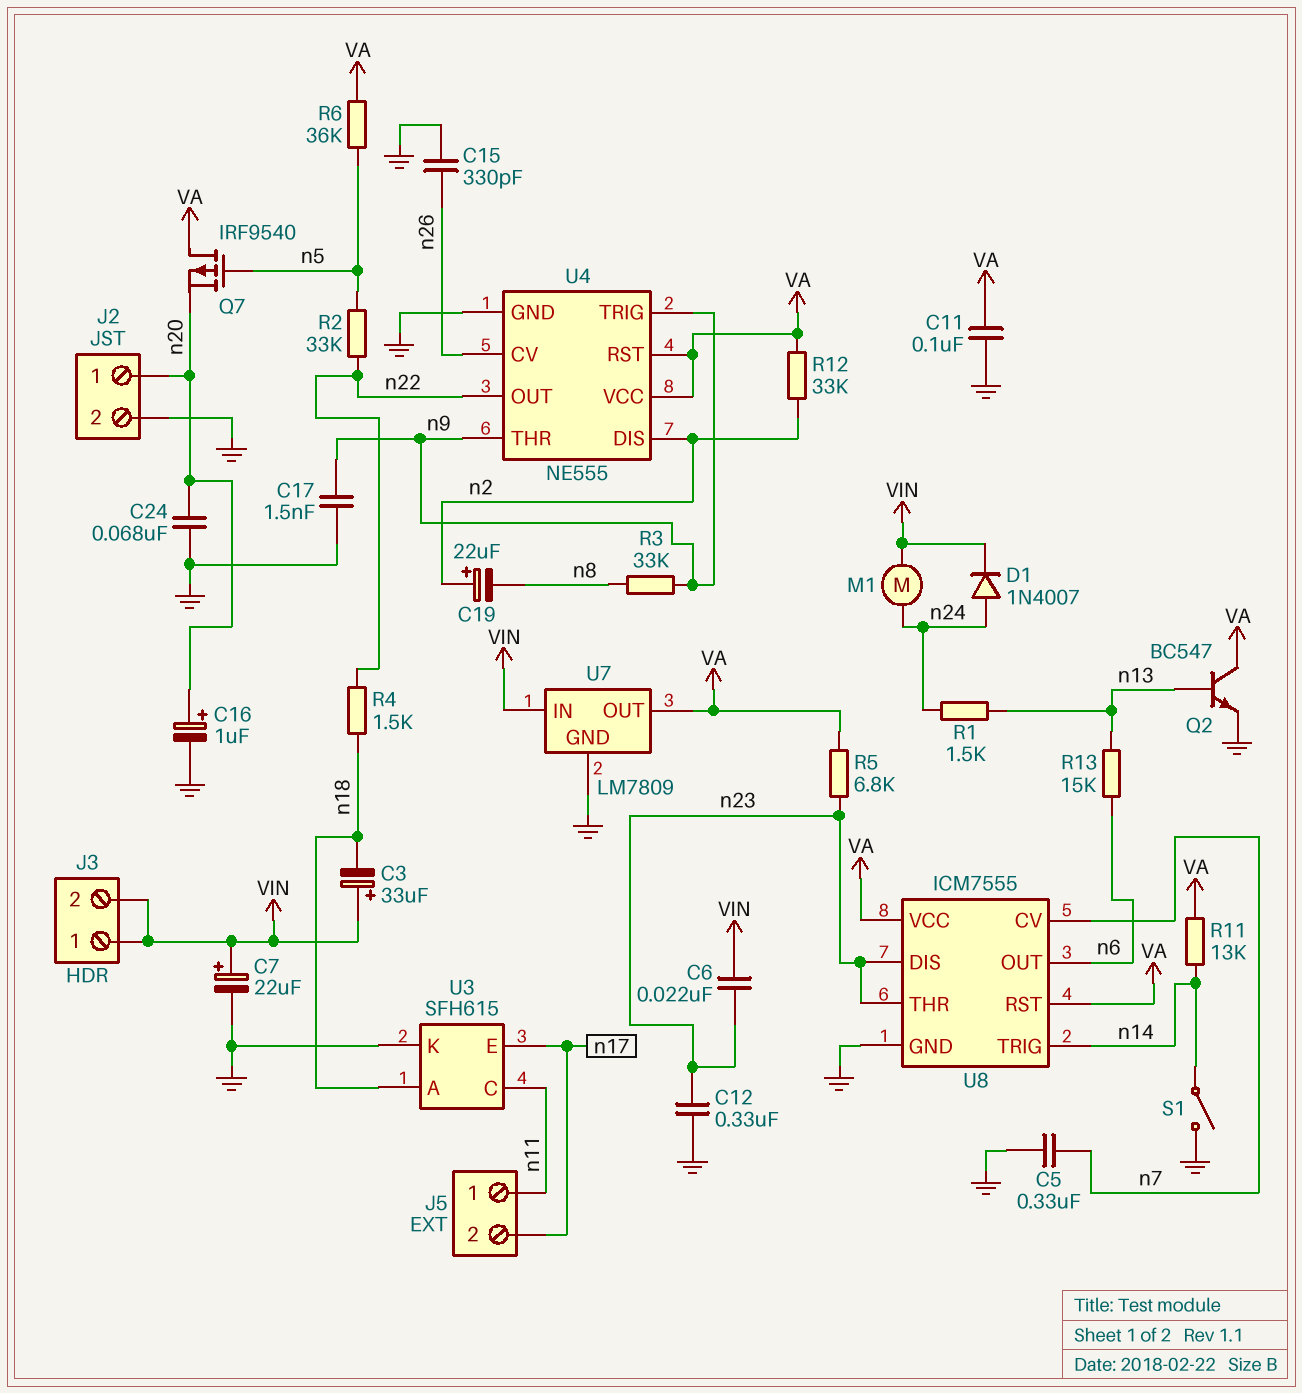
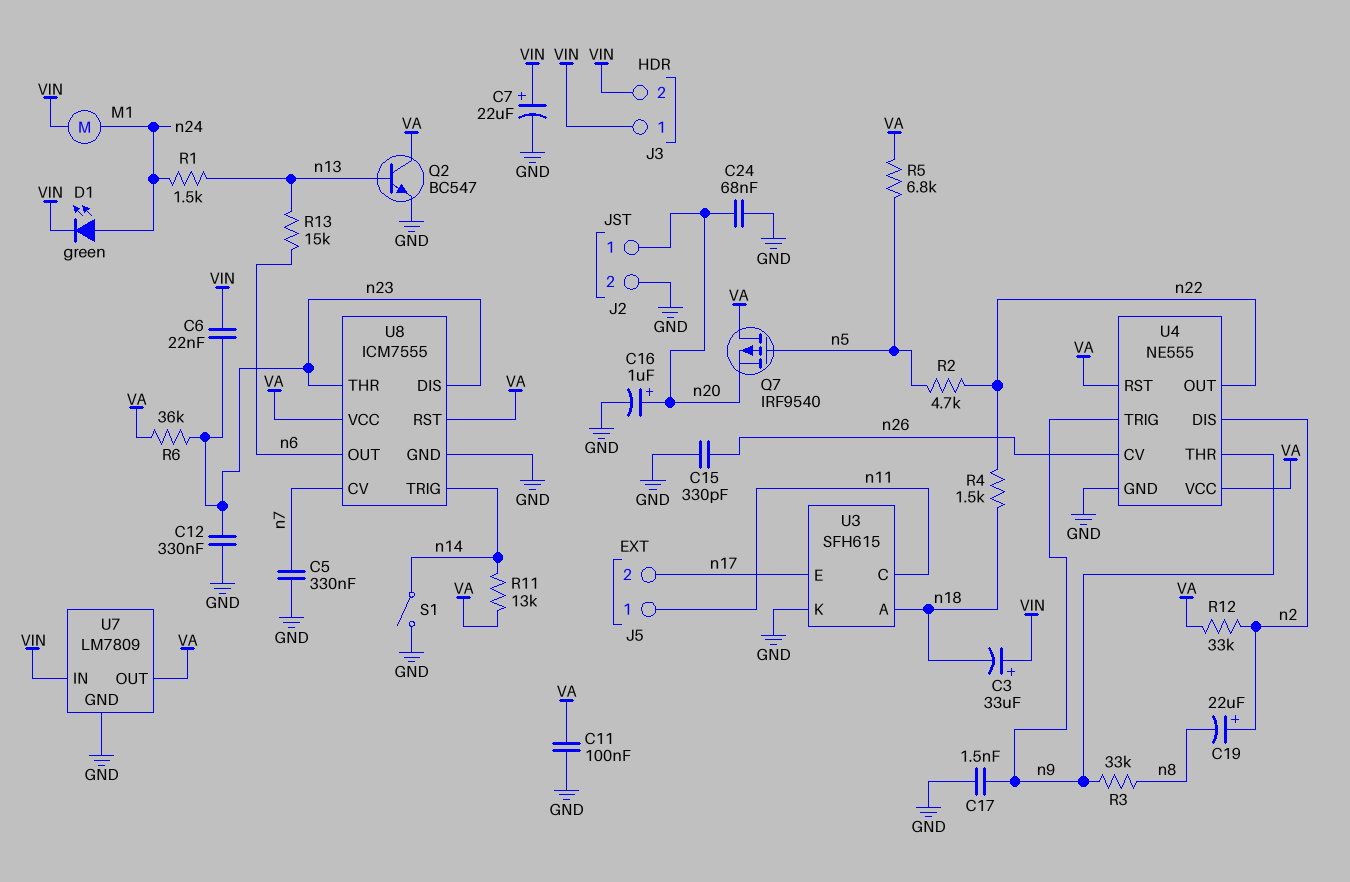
D1: diode 1N4007 (A n24, K VIN) -> LED green (A n24, K VIN)
R2: 33k (n5, n22) -> 4.7k (n5, n22)
R5: 6.8k (VA, n23) -> 6.8k (VA, n5)
R6: 36k (VA, n5) -> 36k (VA, n23)

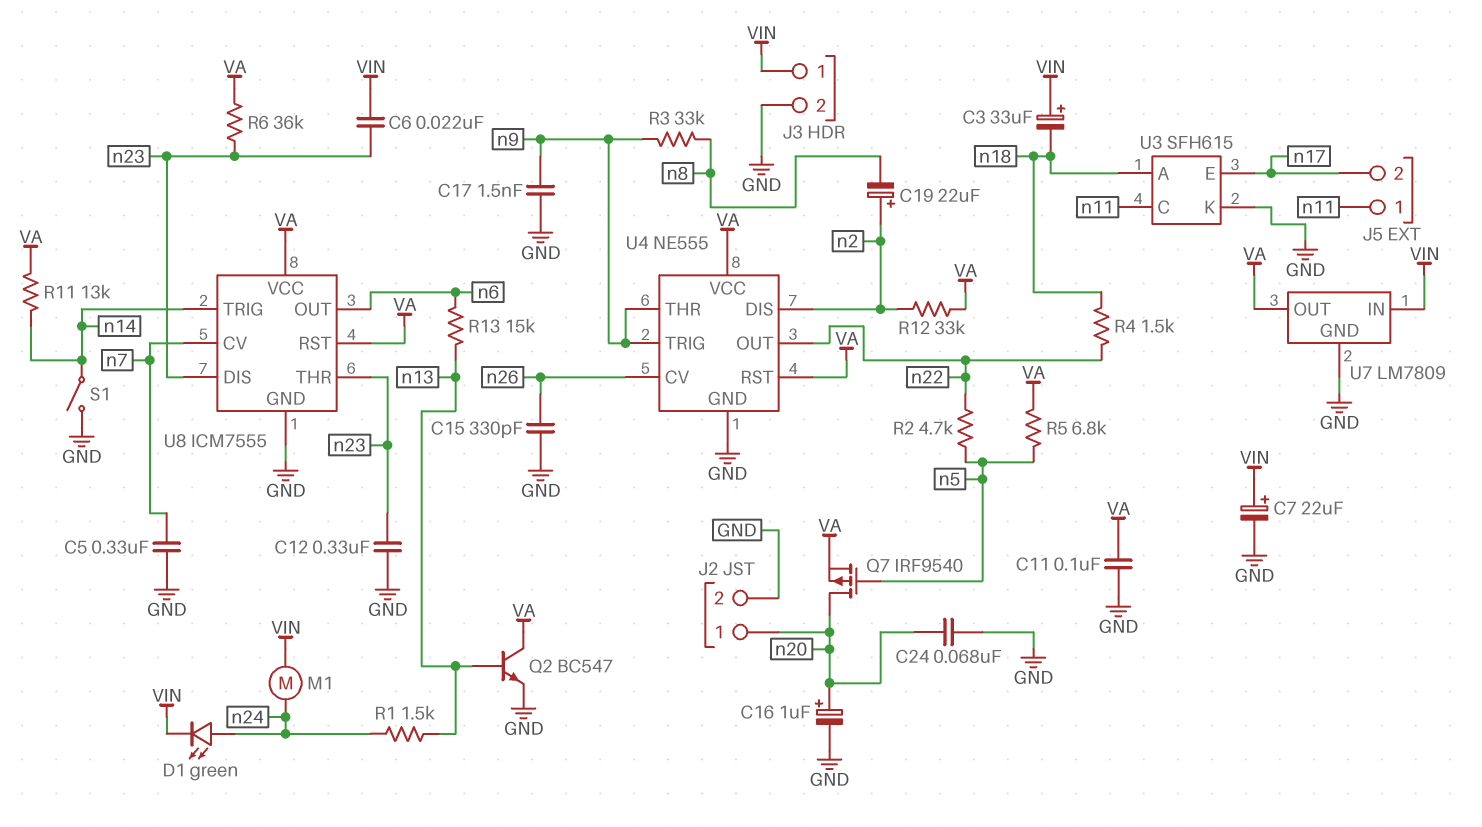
J3 pin 2: VIN -> GND
Q7: PMOS IRF9540 (G n5, D VA, S n20) -> PMOS IRF9540 (G n5, D n20, S VA)

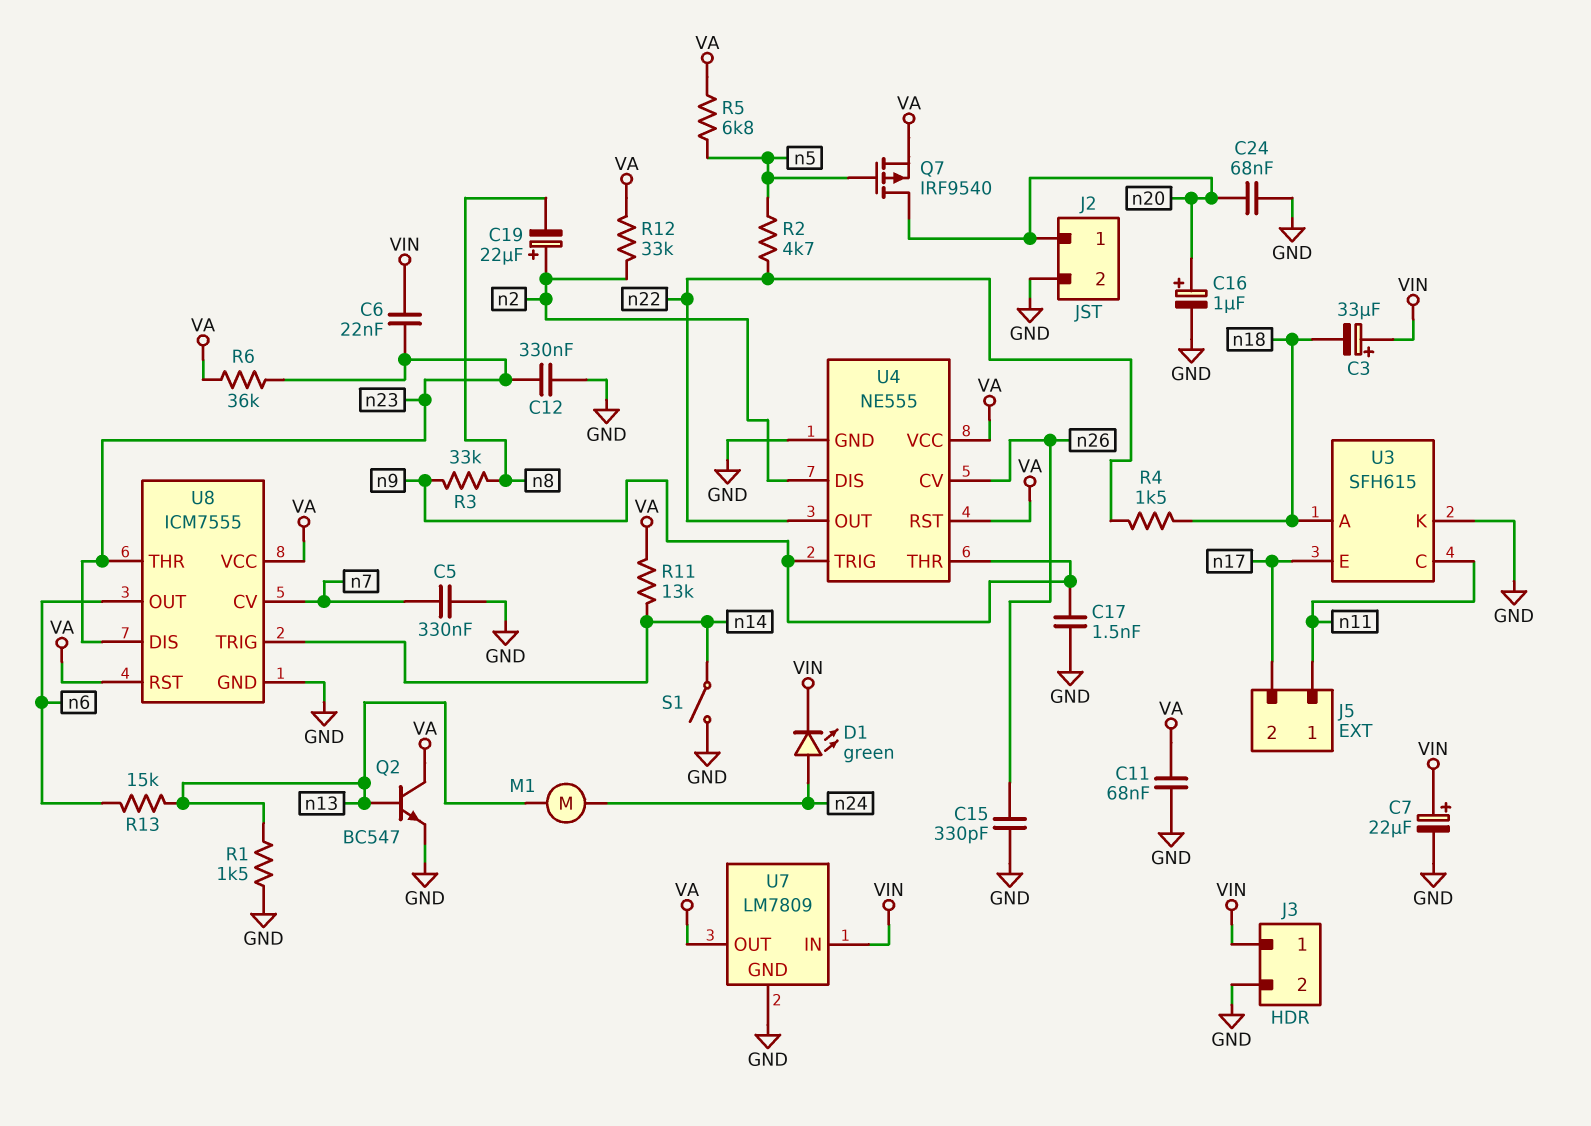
C11: 100nF (GND, VA) -> 68nF (GND, VA)
M1: motor (VIN, n24) -> motor (n13, n24)
R1: 1.5k (n13, n24) -> 1.5k (GND, n13)

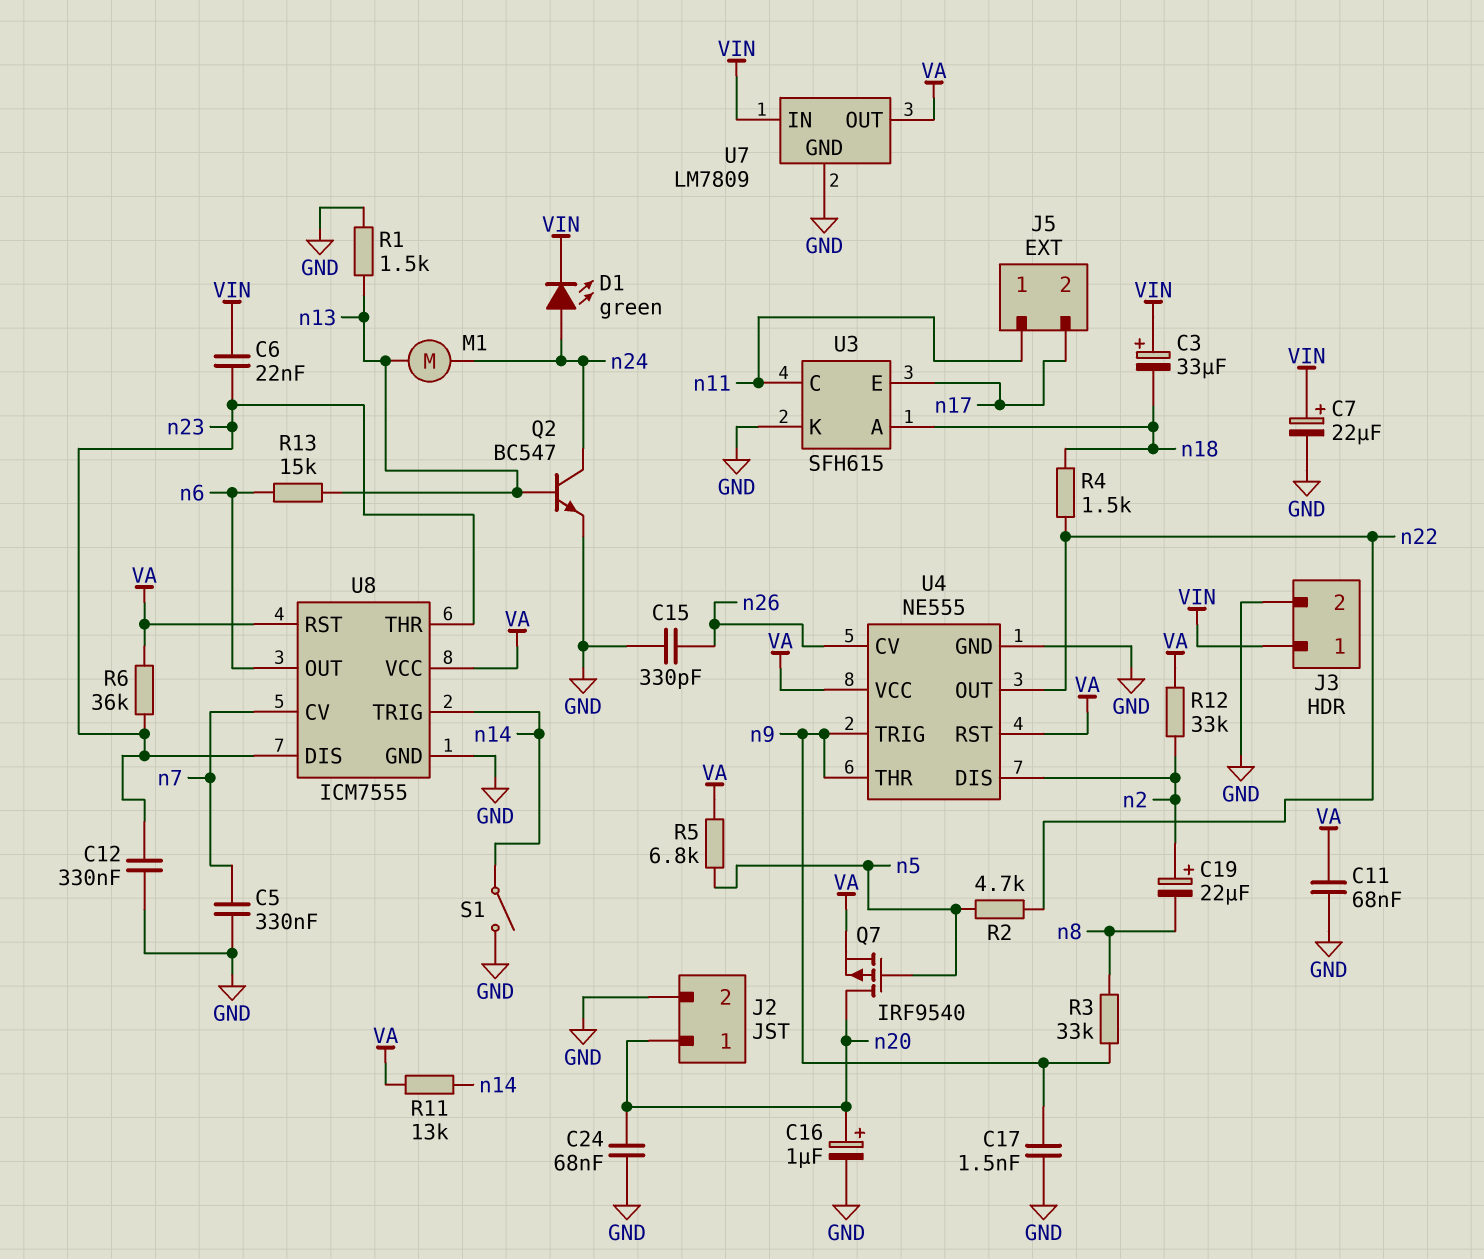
Q2: NPN BC547 (B n13, C VA, E GND) -> NPN BC547 (B n13, C n24, E GND)

